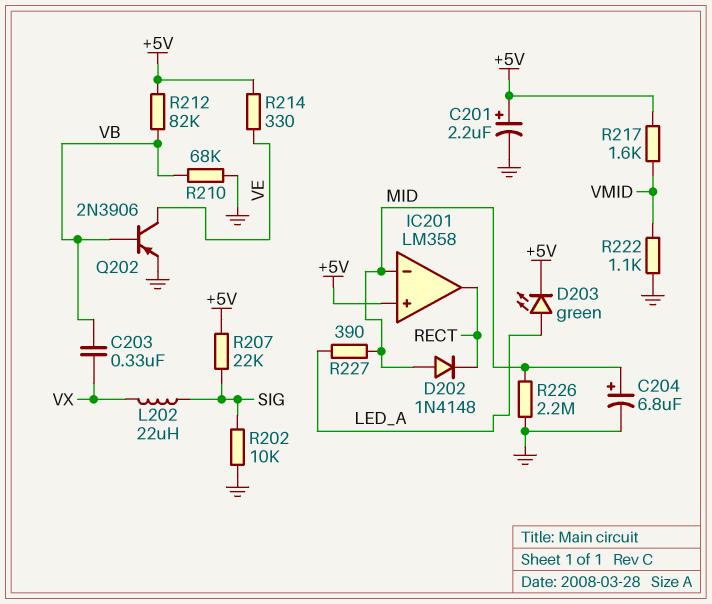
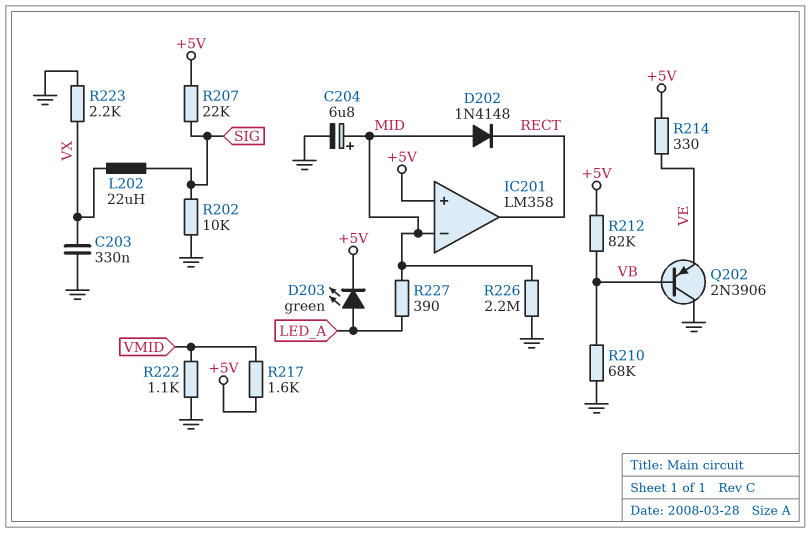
C201: 2.2uF (plus +5V, minus GND) -> none
C203: 330nF (VB, VX) -> 330nF (GND, VX)
Q202: PNP 2N3906 (B VB, C VE, E GND) -> PNP 2N3906 (B VB, C GND, E VE)
R223: none -> 2.2k (GND, VX)

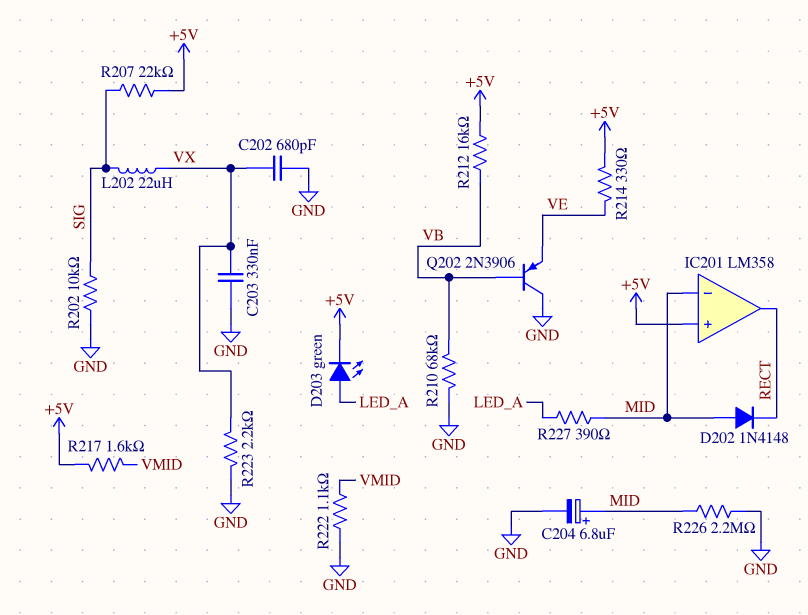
C202: none -> 680pF (GND, VX)
R212: 82k (+5V, VB) -> 16k (+5V, VB)

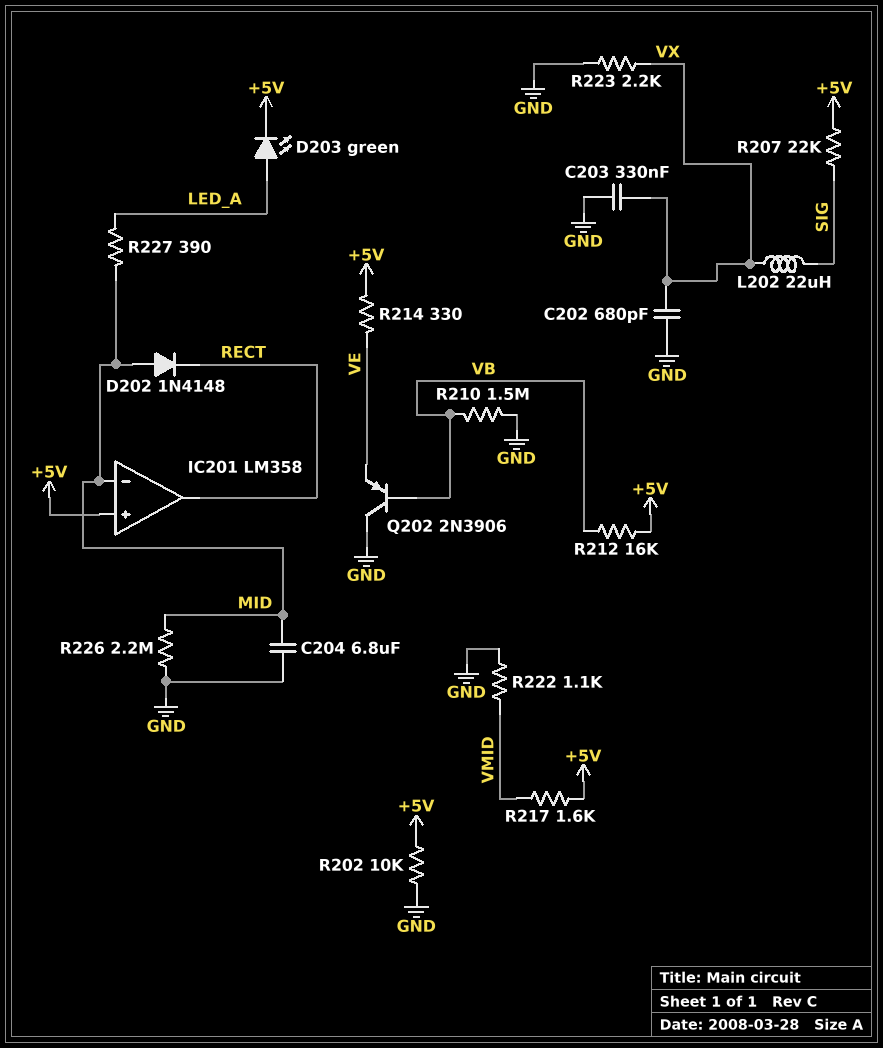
C204: 6.8uF (plus MID, minus GND) -> 6.8uF (GND, MID)
R202: 10k (GND, SIG) -> 10k (+5V, GND)
R210: 68k (GND, VB) -> 1.5M (GND, VB)

